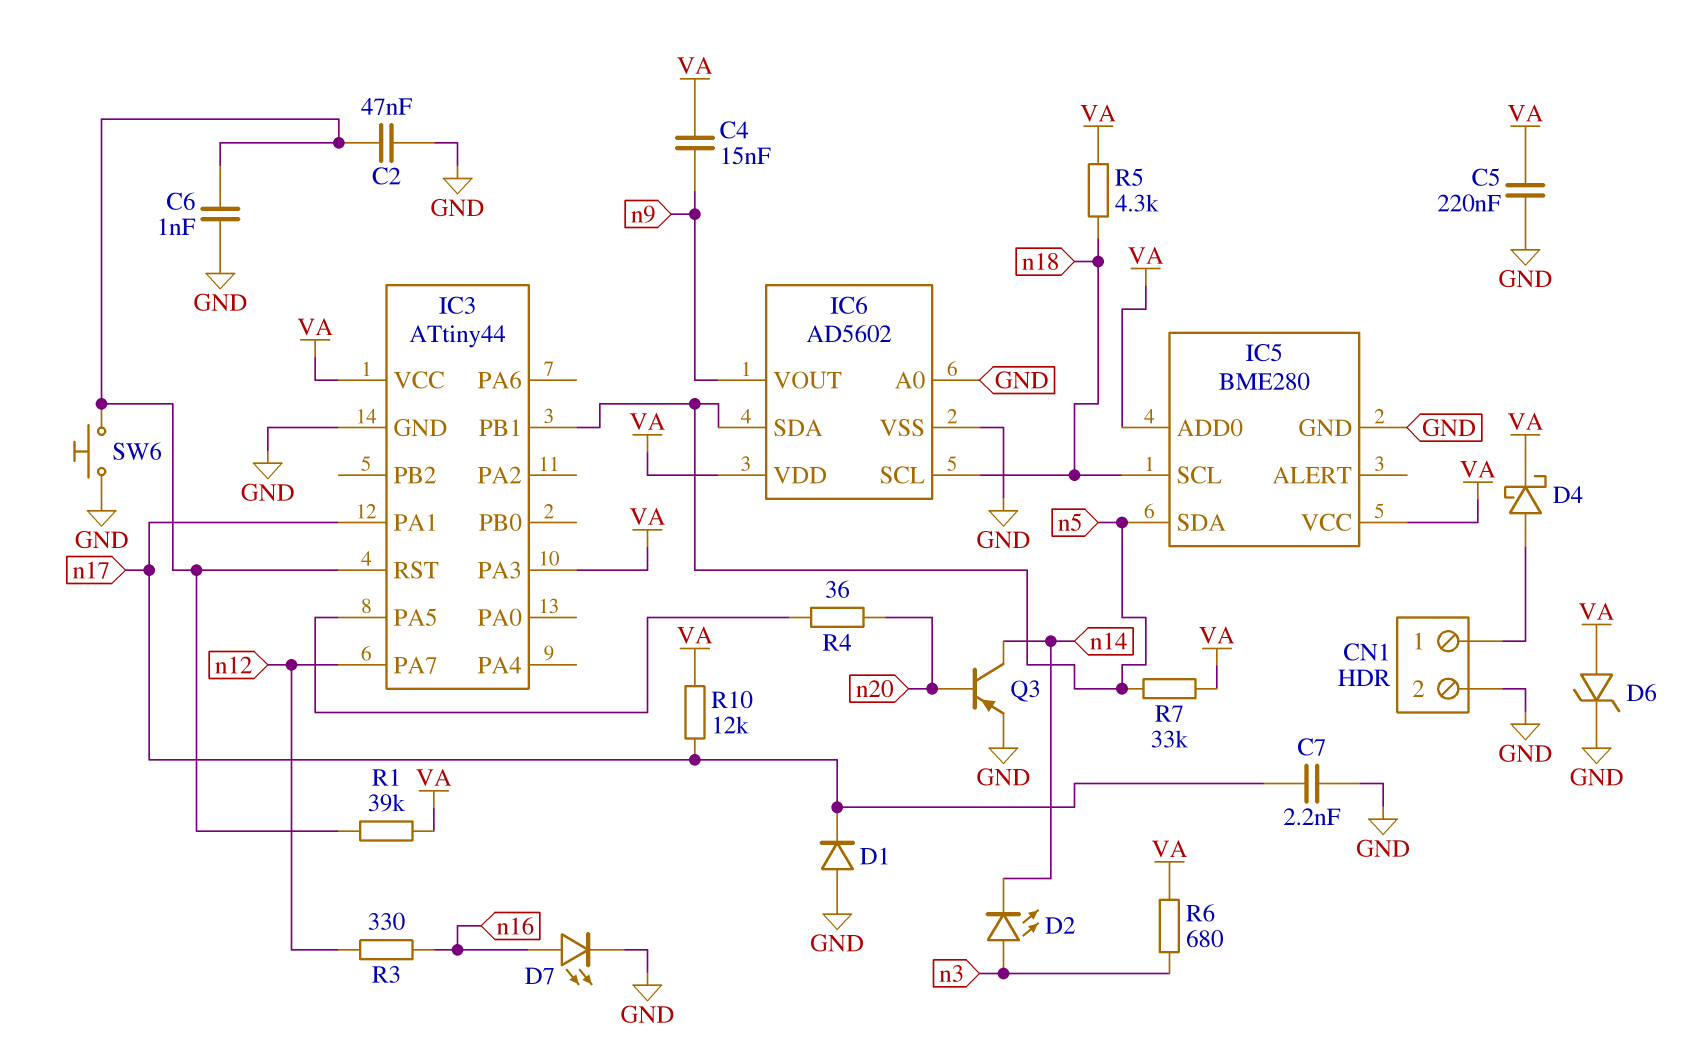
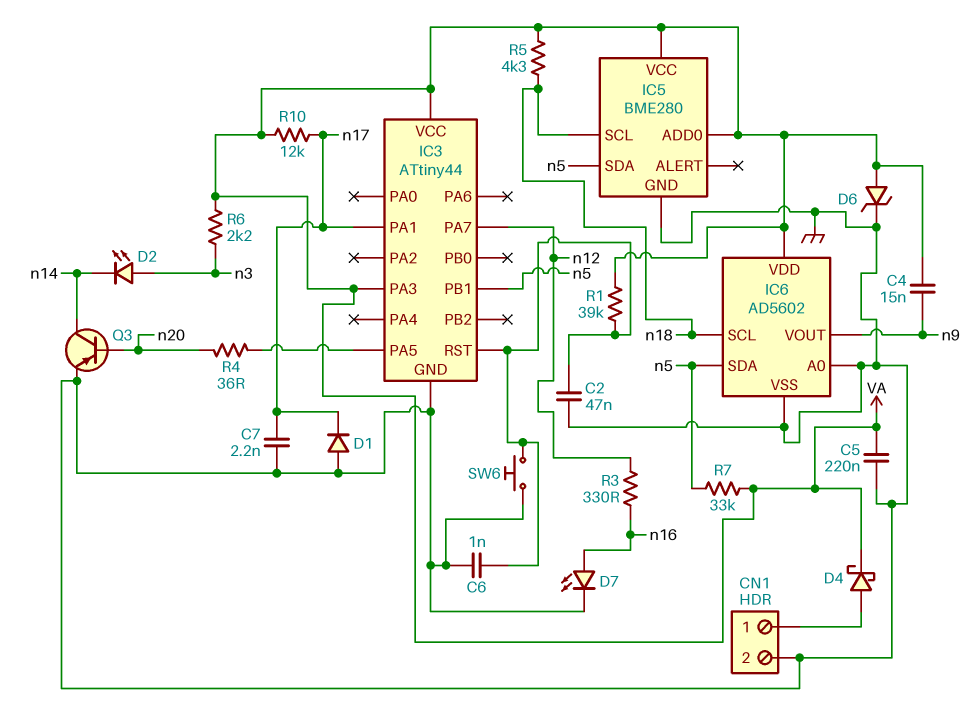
R6: 680 (VA, n3) -> 2.2k (VA, n3)

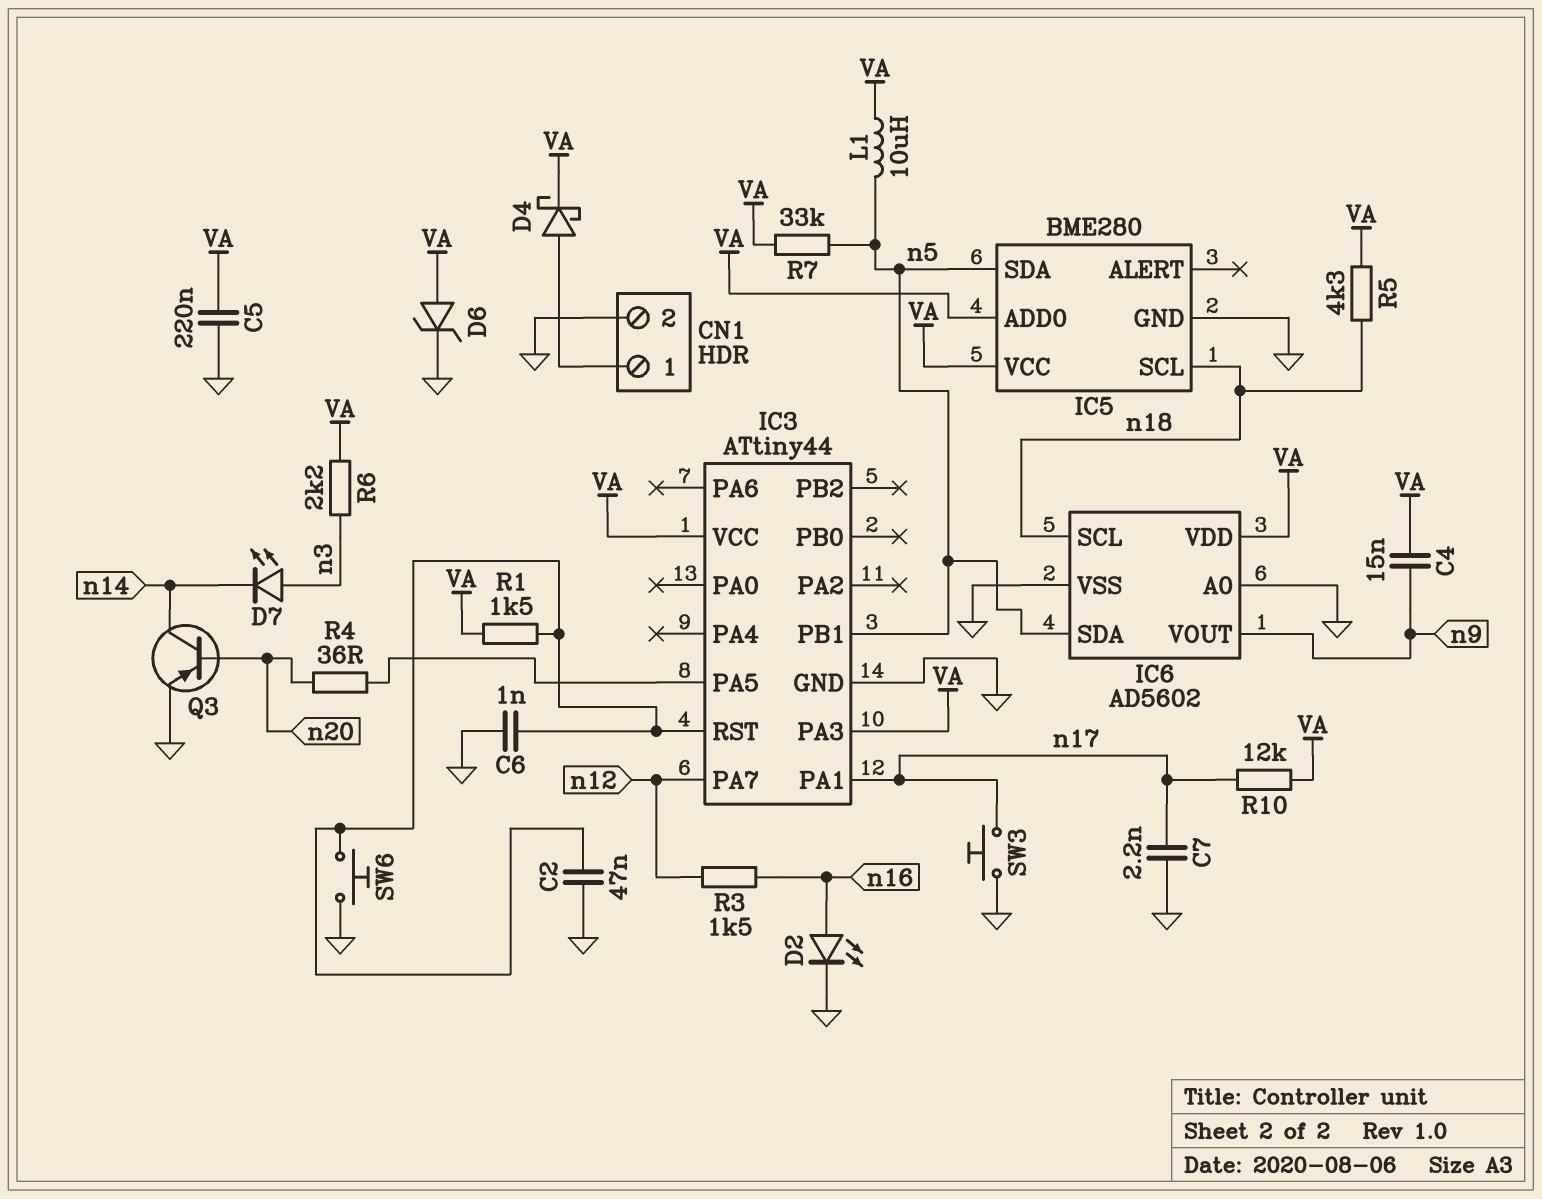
D1: diode (A GND, K n17) -> none
D2: LED (A n3, K n14) -> LED (A n16, K GND)
D7: LED (A n16, K GND) -> LED (A n3, K n14)
L1: none -> 10uH (VA, n5)
R1: 39k (IC3/RST, VA) -> 1.5k (IC3/RST, VA)
R3: 330 (n12, n16) -> 1.5k (n12, n16)
SW3: none -> button (GND, n17)

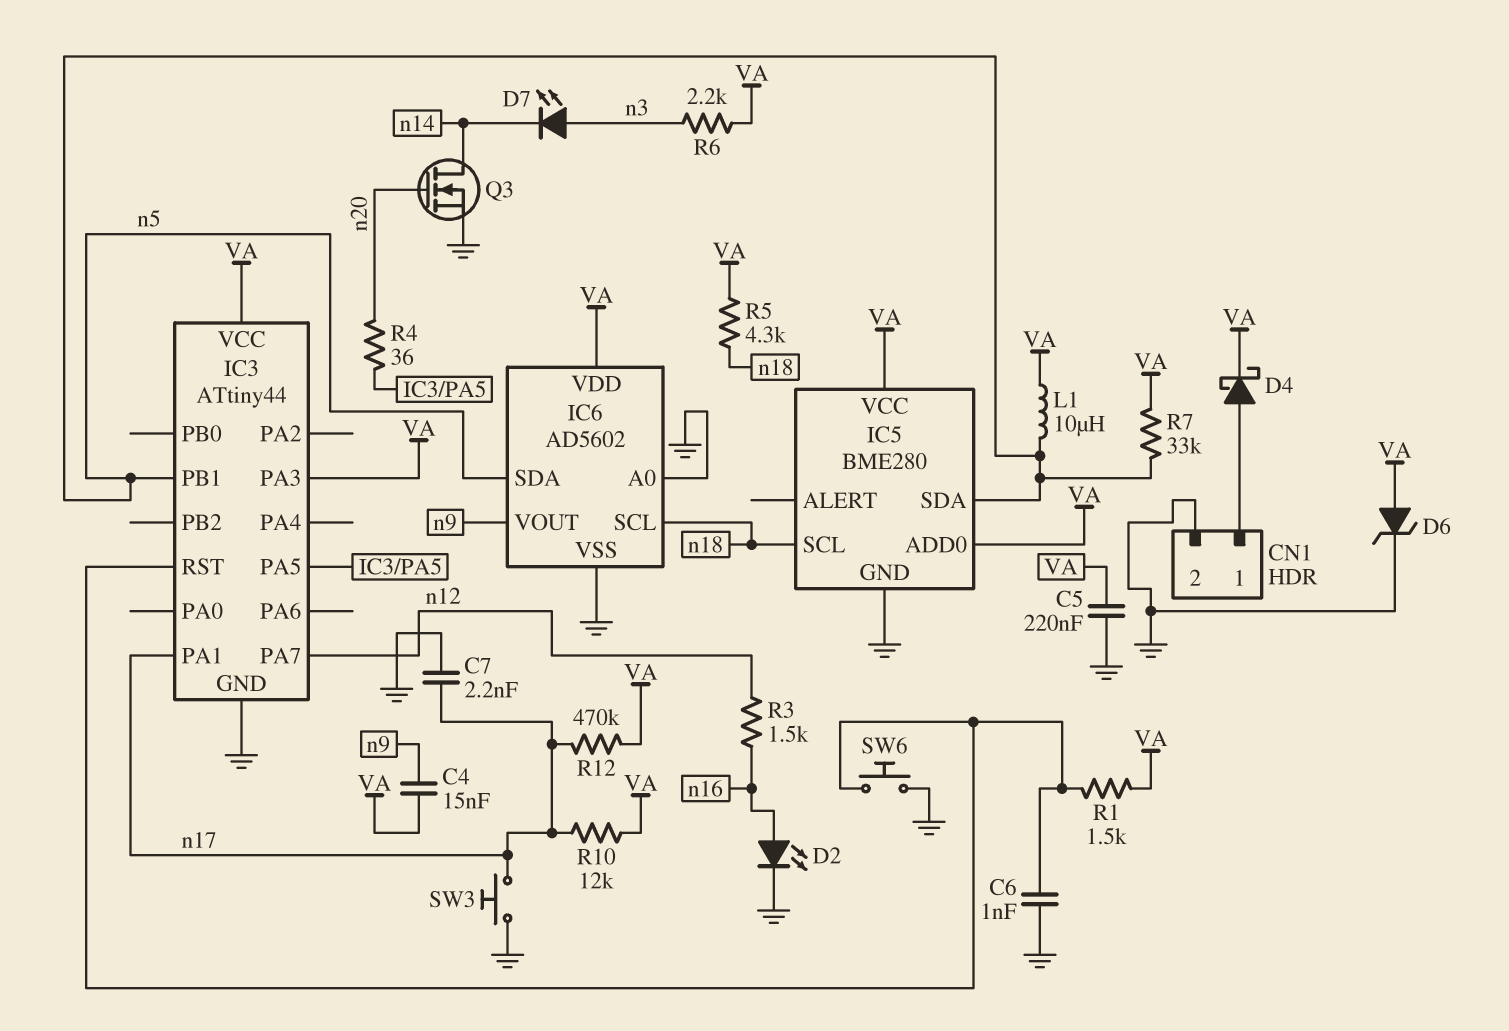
C2: 47nF (GND, IC3/RST) -> none
Q3: PNP (B n20, C n14, E GND) -> NMOS (G n20, D n14, S GND)
R12: none -> 470k (VA, n17)

